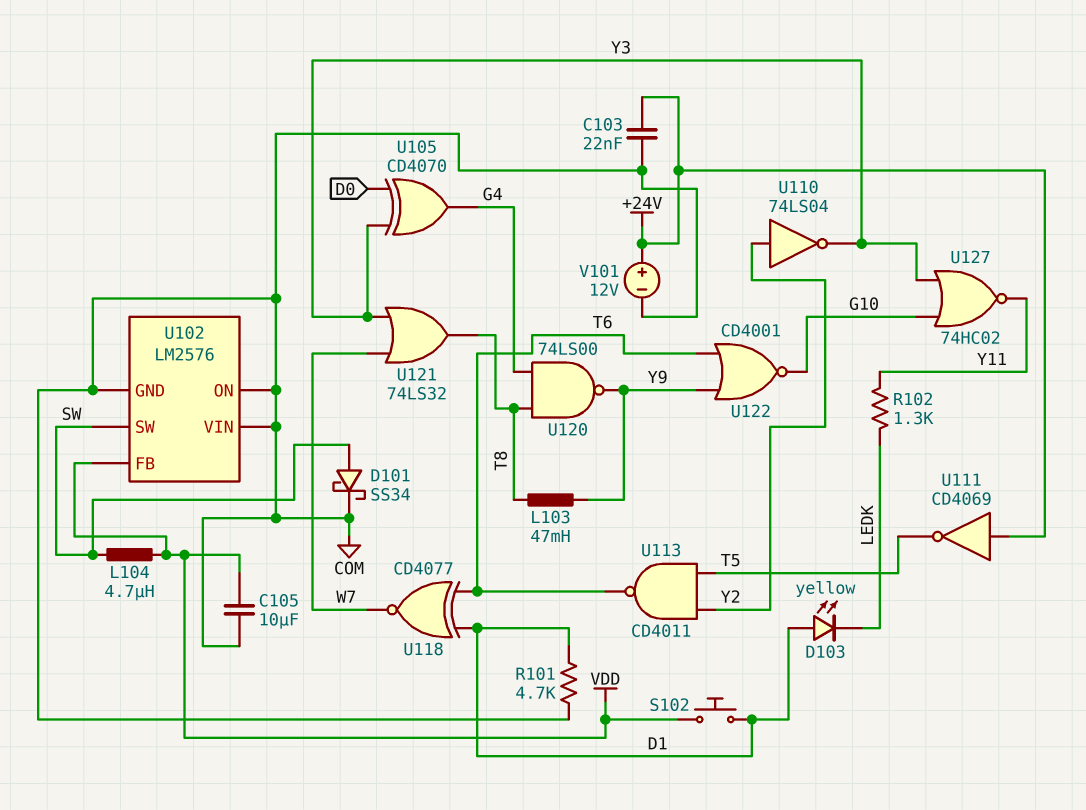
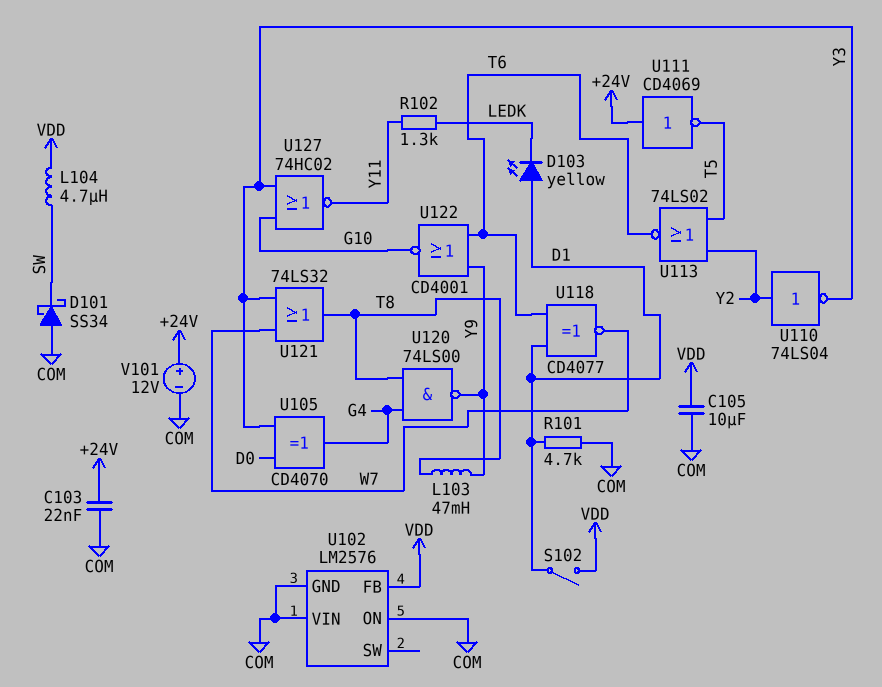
D101: schottky SS34 (A SW, K COM) -> schottky SS34 (A COM, K SW)
S102: button (D1, VDD) -> switch (D1, VDD)
U102 pin SW: SW -> none
U113: NAND CD4011 (in T5, in Y2, out T6) -> NOR 74LS02 (in T5, in Y2, out T6)

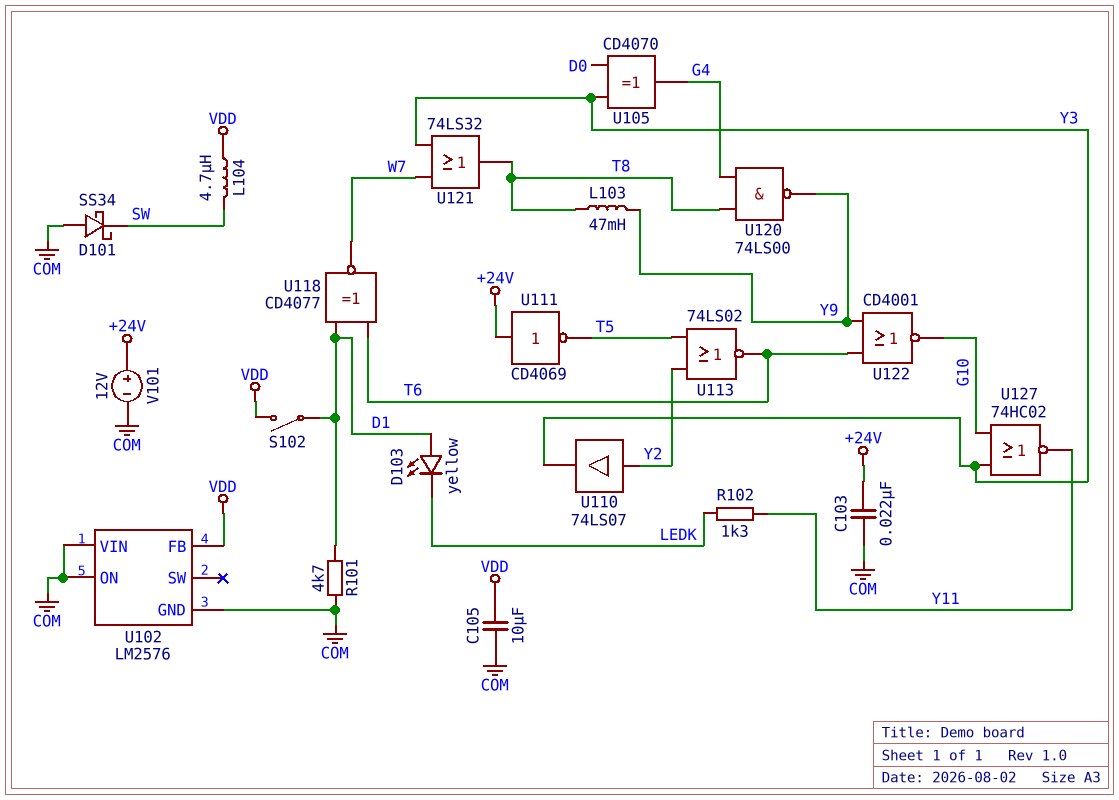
U110: NOT 74LS04 (in Y2, out Y3) -> buffer 74LS07 (in Y2, out Y3)

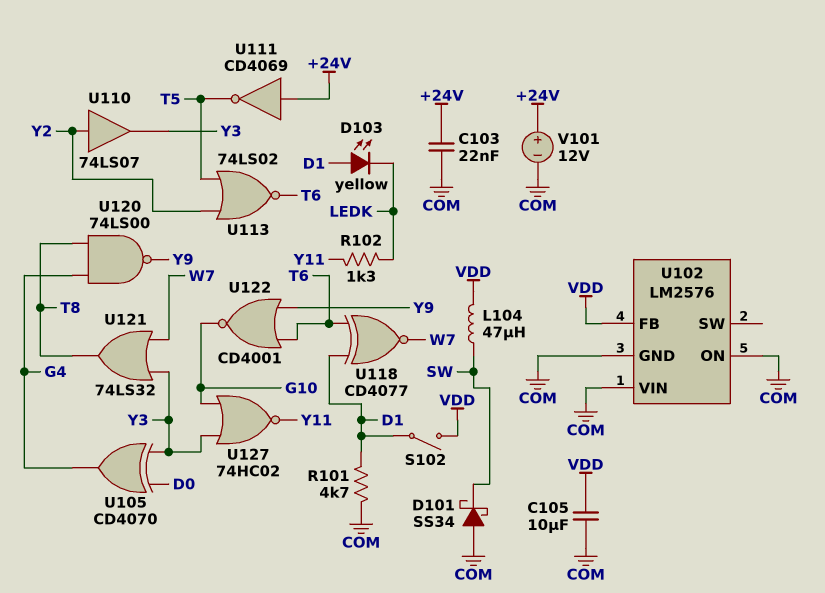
L103: 47mH (T8, Y9) -> none
L104: 4.7uH (SW, VDD) -> 47uH (SW, VDD)

